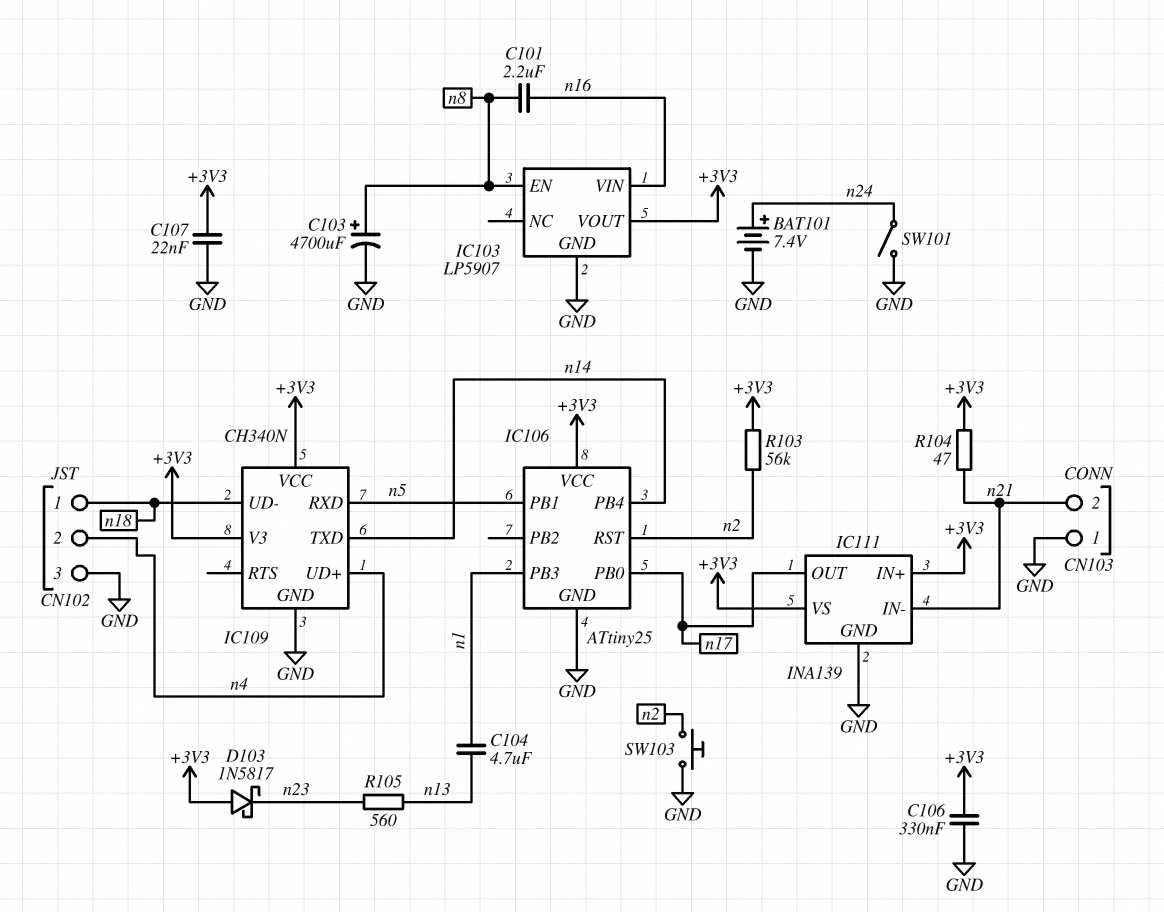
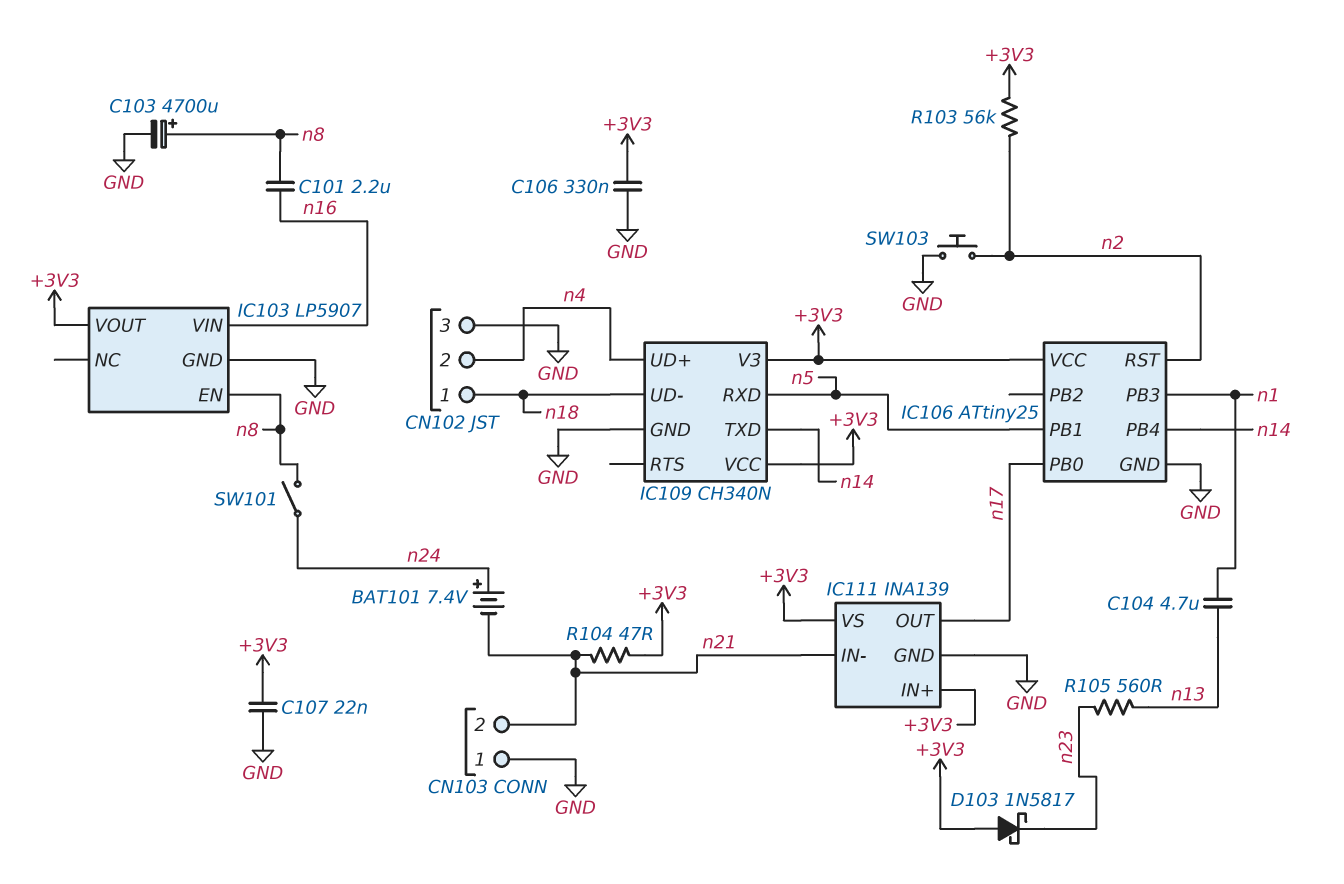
BAT101: 7.4V (plus n24, minus GND) -> 7.4V (plus n24, minus n21)
SW101: switch (GND, n24) -> switch (n8, n24)

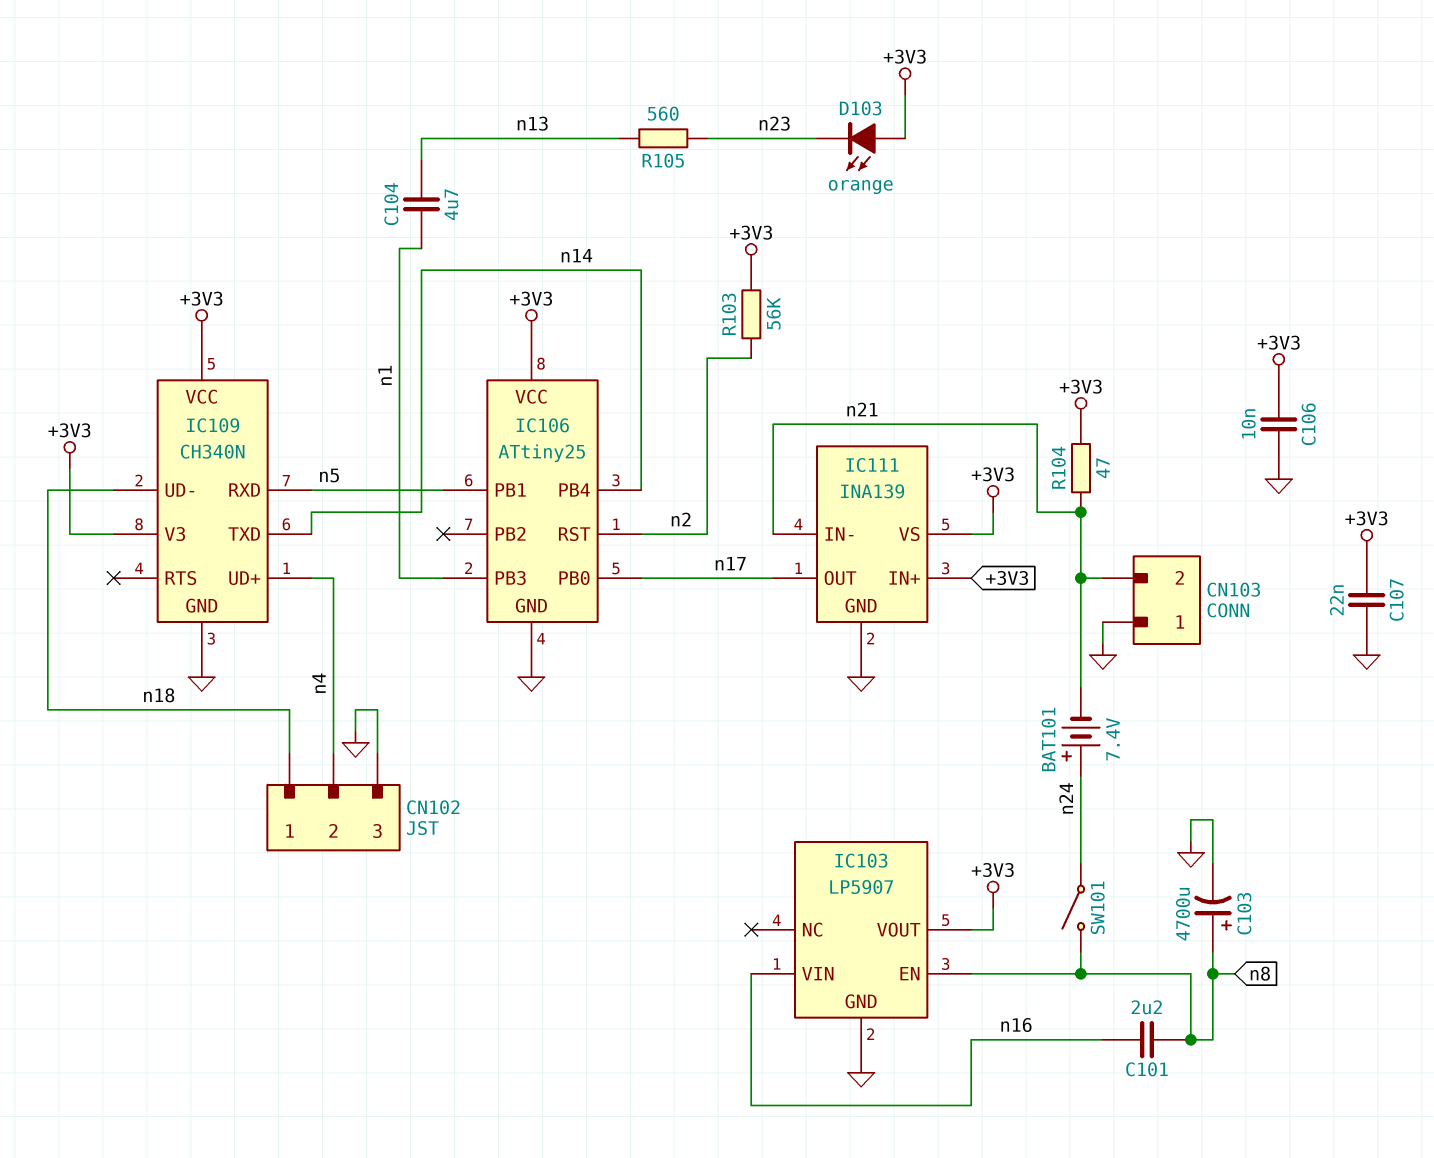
C106: 330nF (+3V3, GND) -> 10nF (+3V3, GND)
D103: schottky 1N5817 (A +3V3, K n23) -> LED orange (A +3V3, K n23)
SW103: button (GND, n2) -> none

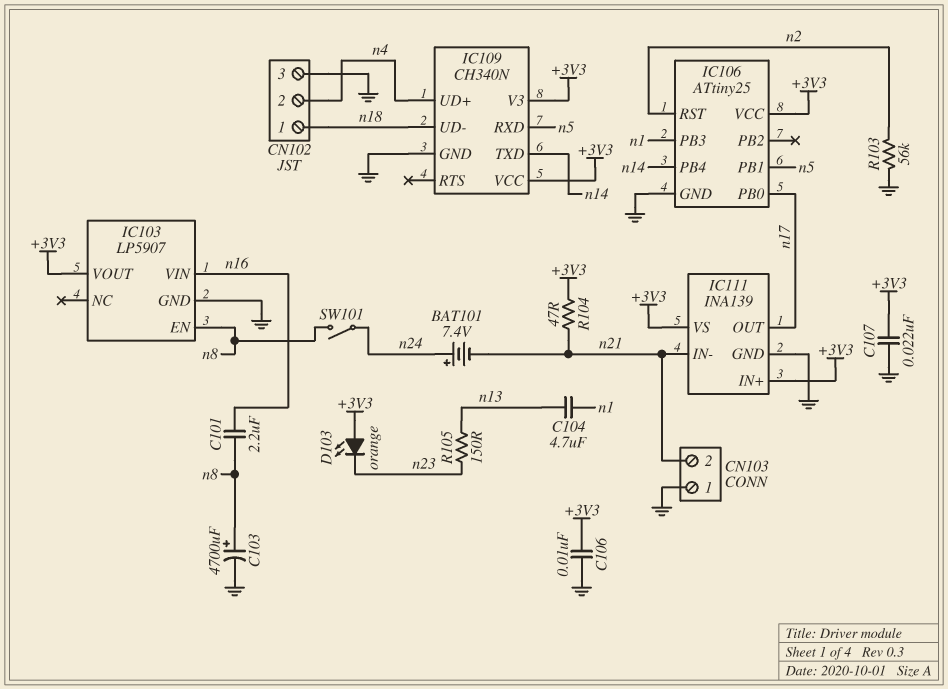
R103: 56k (+3V3, n2) -> 56k (GND, n2)
R105: 560 (n13, n23) -> 150 (n13, n23)

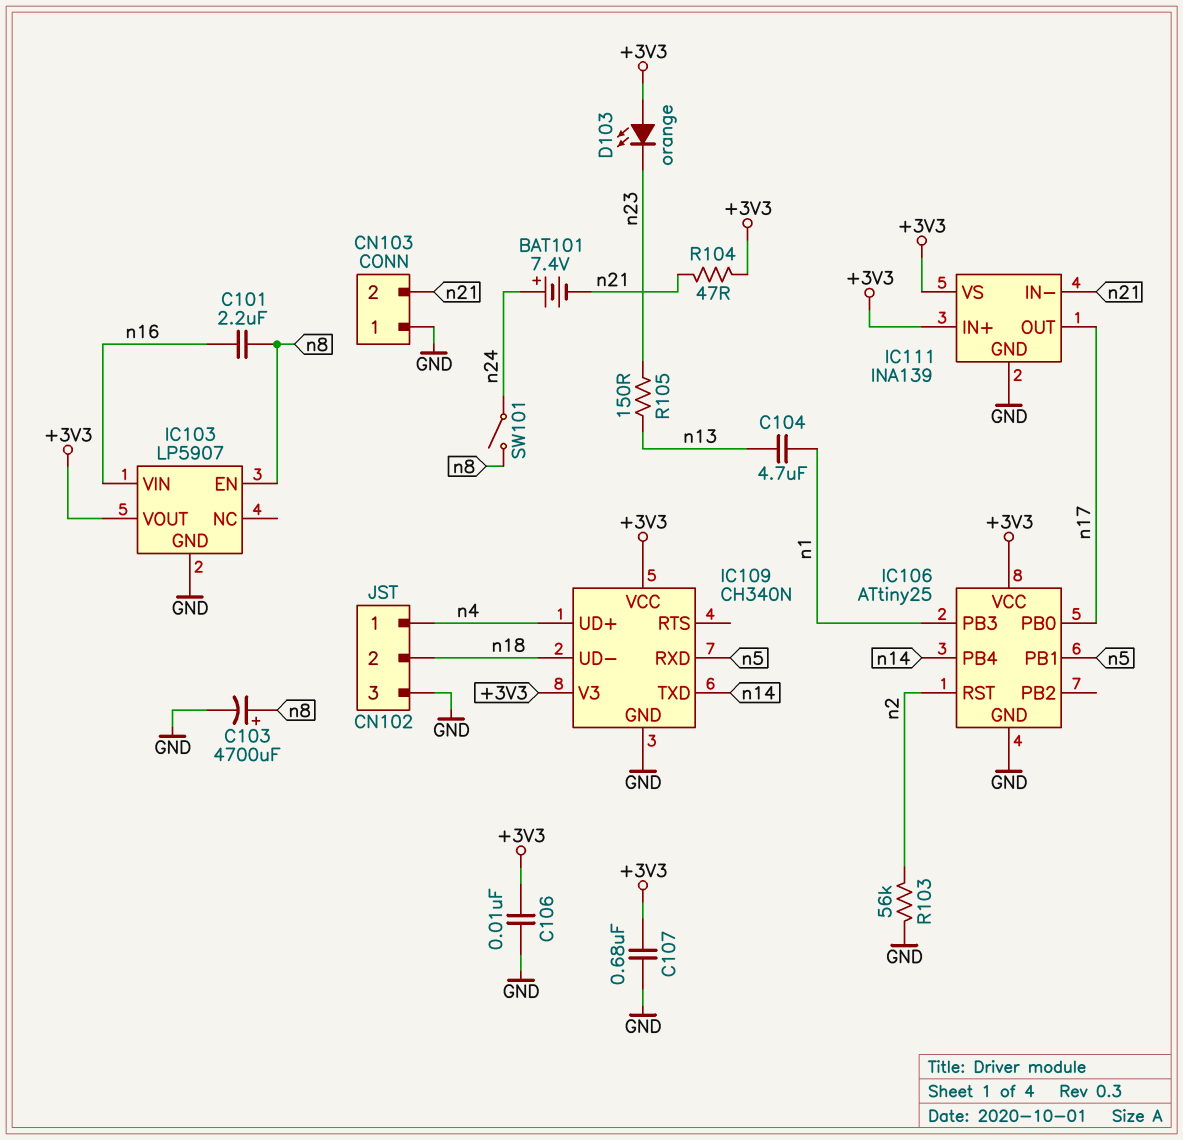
C107: 22nF (+3V3, GND) -> 680nF (+3V3, GND)
CN102 pin 1: n18 -> n4
CN102 pin 2: n4 -> n18

